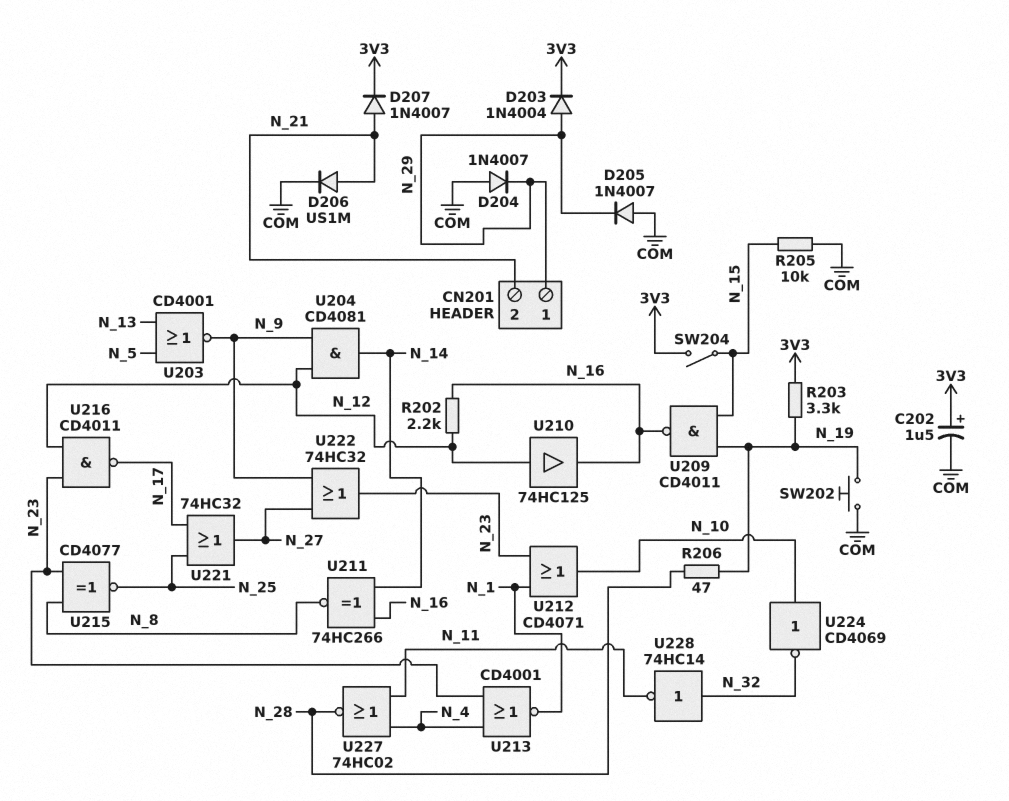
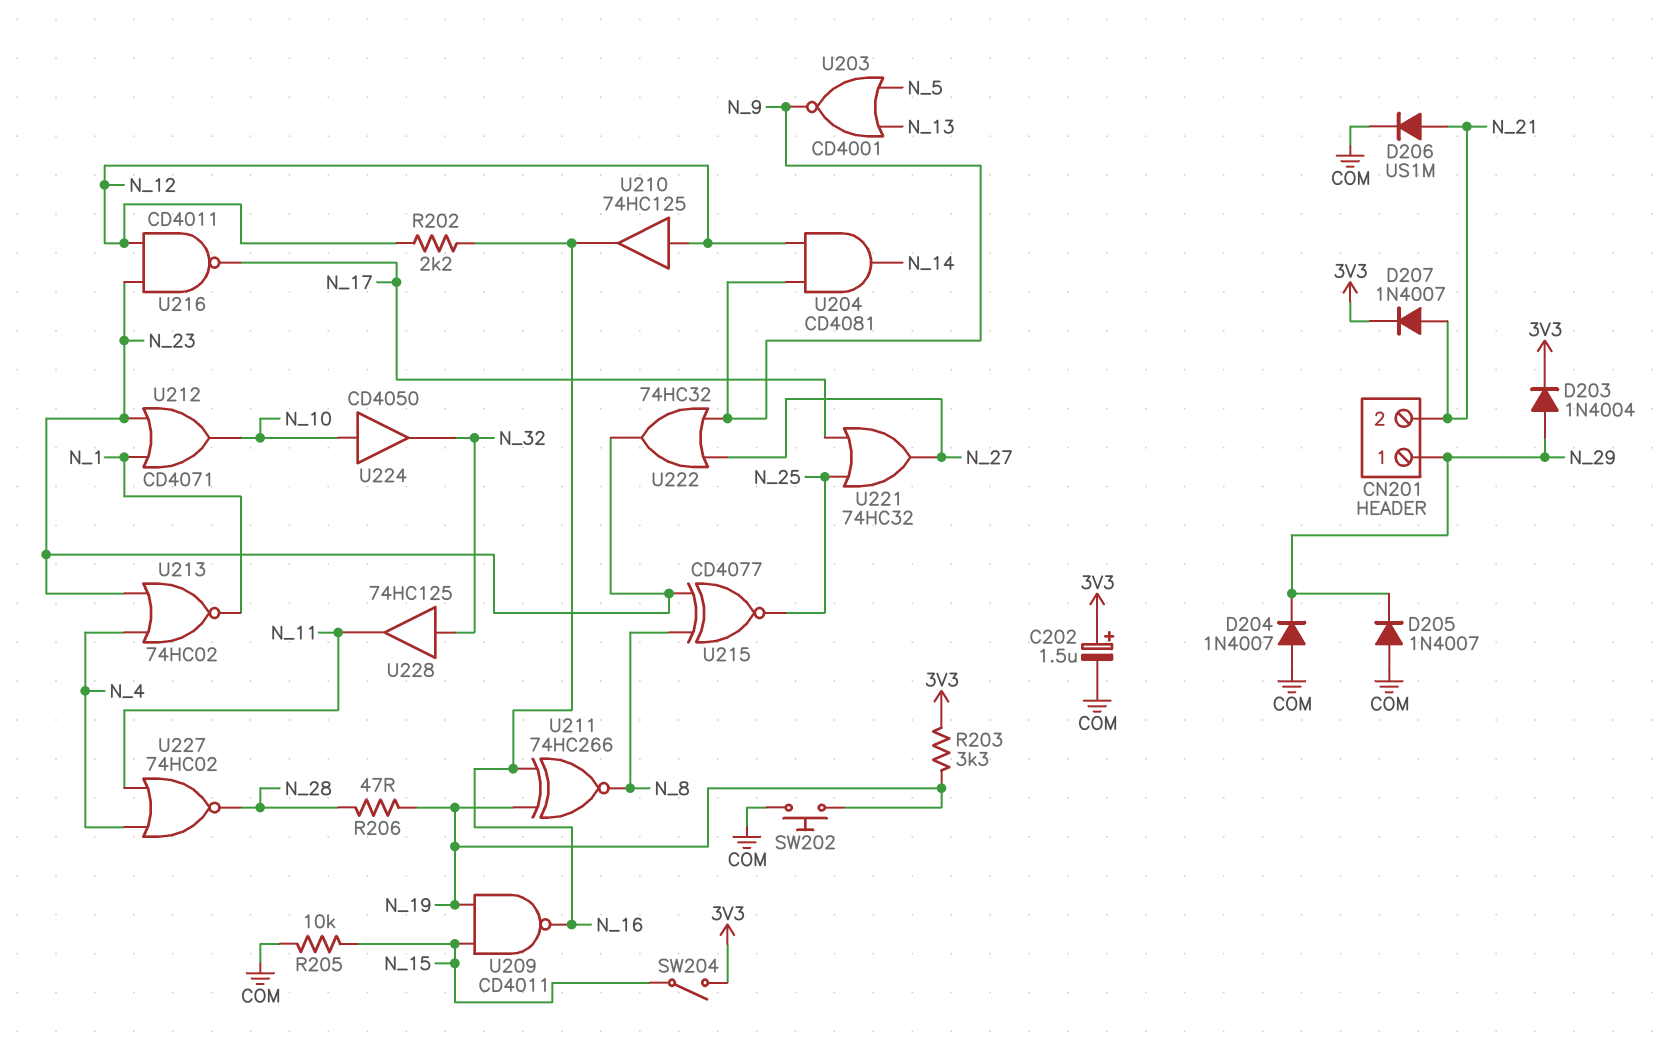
U211: XNOR 74HC266 (in N_14, in N_16, out N_8) -> XNOR 74HC266 (in N_16, in N_19, out N_8)
U213: NOR CD4001 (in N_4, in N_23, out N_1) -> NOR 74HC02 (in N_4, in N_23, out N_1)
U224: NOT CD4069 (in N_10, out N_32) -> buffer CD4050 (in N_10, out N_32)
U228: NOT 74HC14 (in N_32, out N_11) -> buffer 74HC125 (in N_32, out N_11)

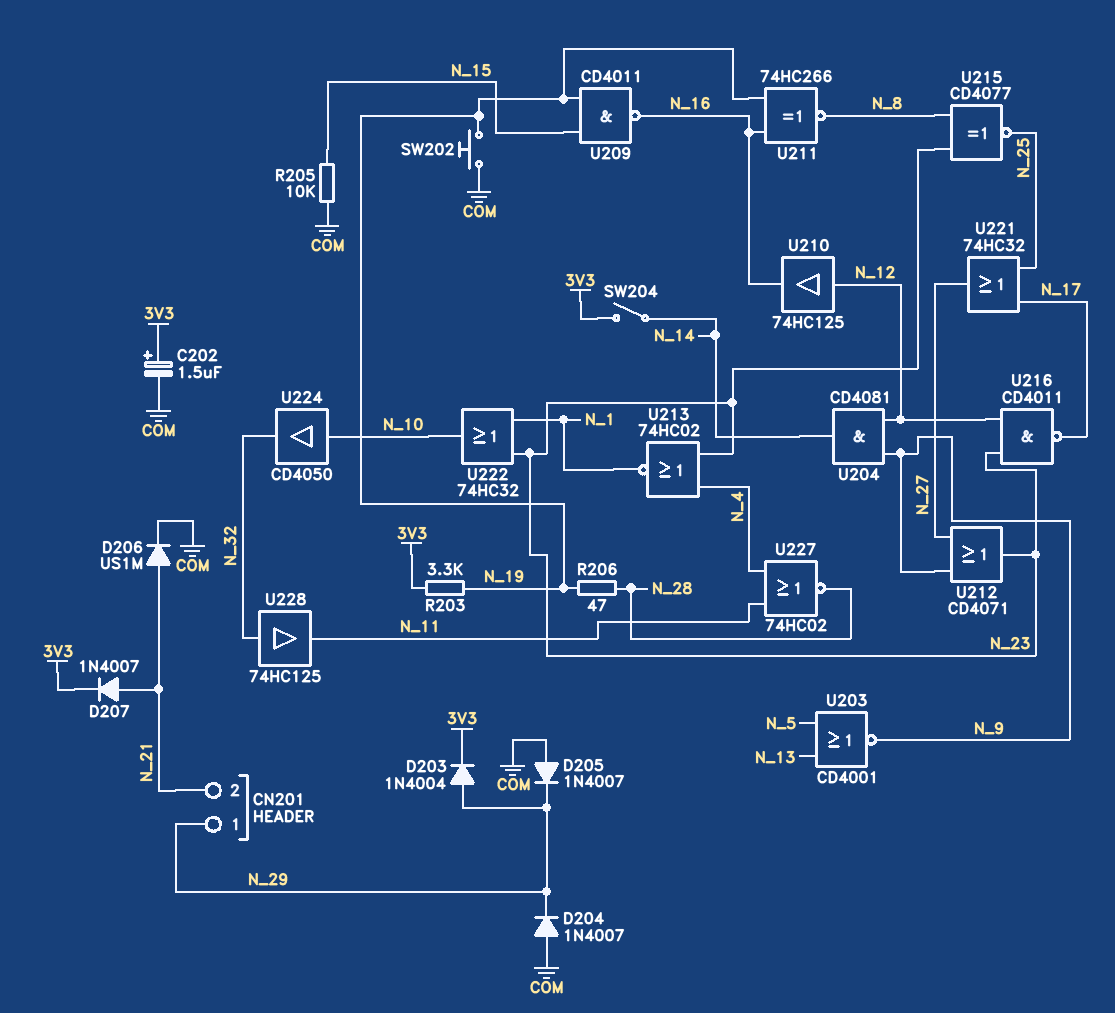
R202: 2.2k (N_12, N_16) -> none
SW204: switch (3V3, N_15) -> switch (3V3, N_14)
U212: OR CD4071 (in N_1, in N_23, out N_10) -> OR CD4071 (in N_9, in N_27, out N_23)
U222: OR 74HC32 (in N_9, in N_27, out N_23) -> OR 74HC32 (in N_1, in N_23, out N_10)

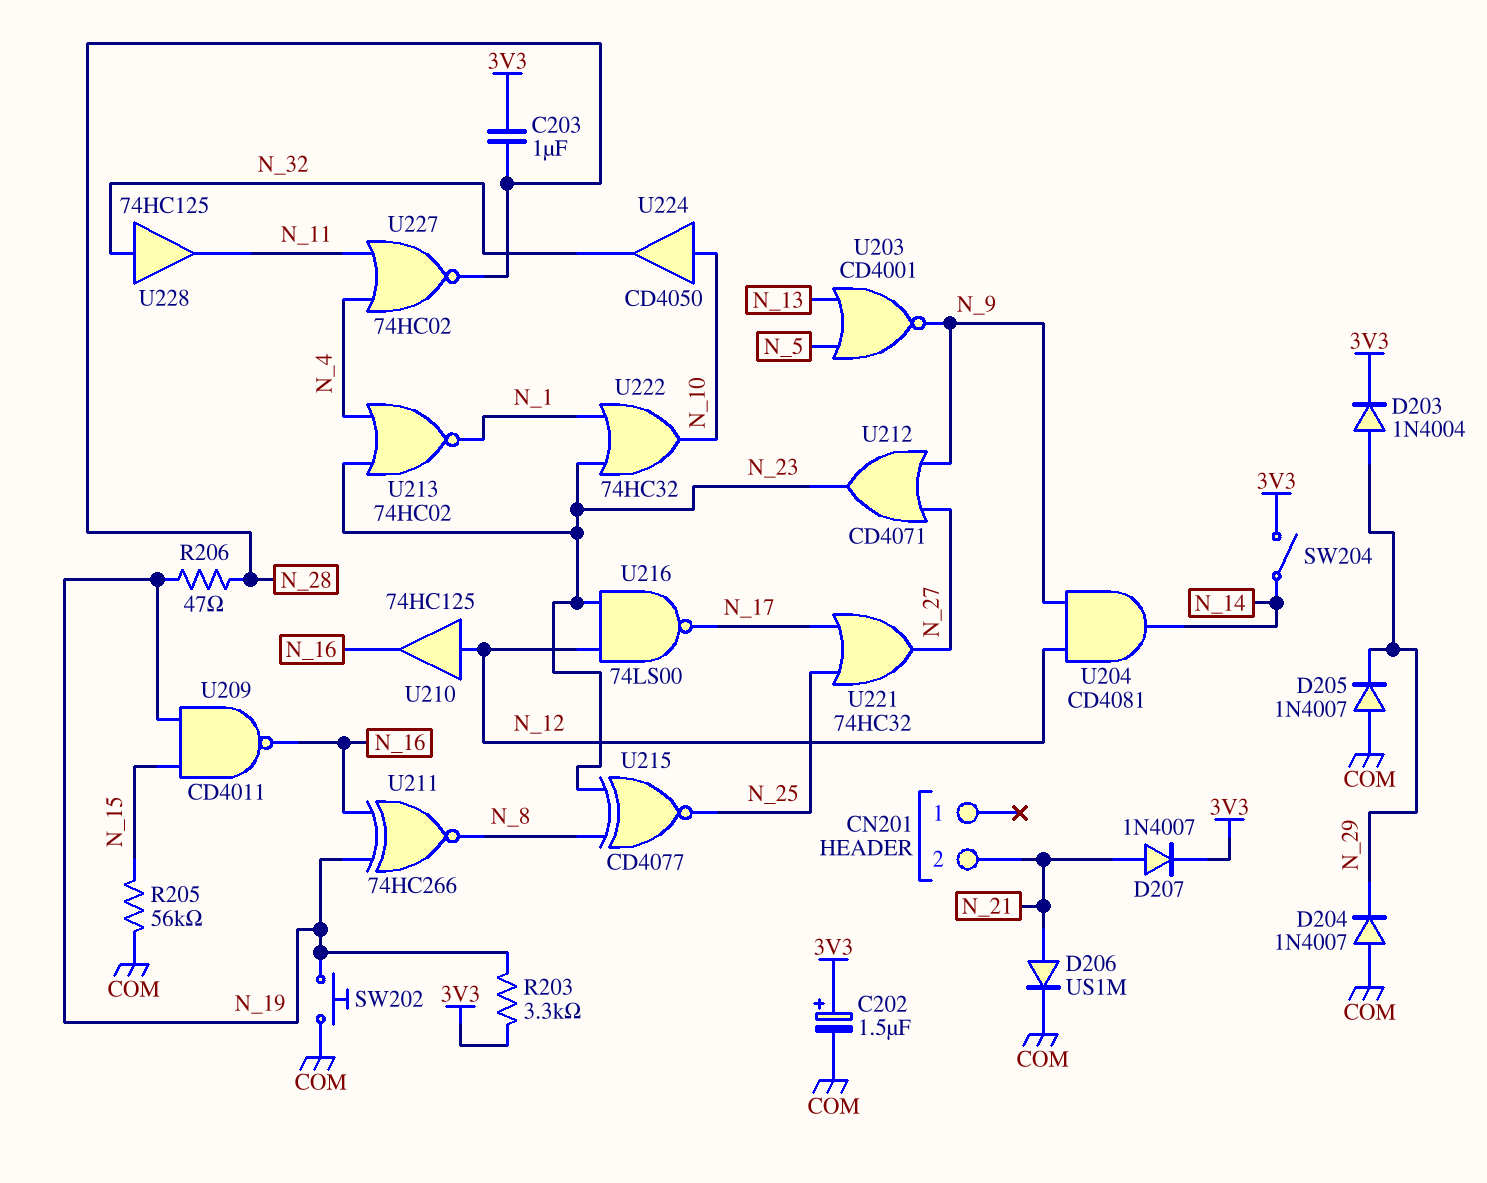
C203: none -> 1uF (3V3, N_28)
CN201 pin 1: N_29 -> none
R205: 10k (COM, N_15) -> 56k (COM, N_15)
U216: NAND CD4011 (in N_12, in N_23, out N_17) -> NAND 74LS00 (in N_12, in N_23, out N_17)

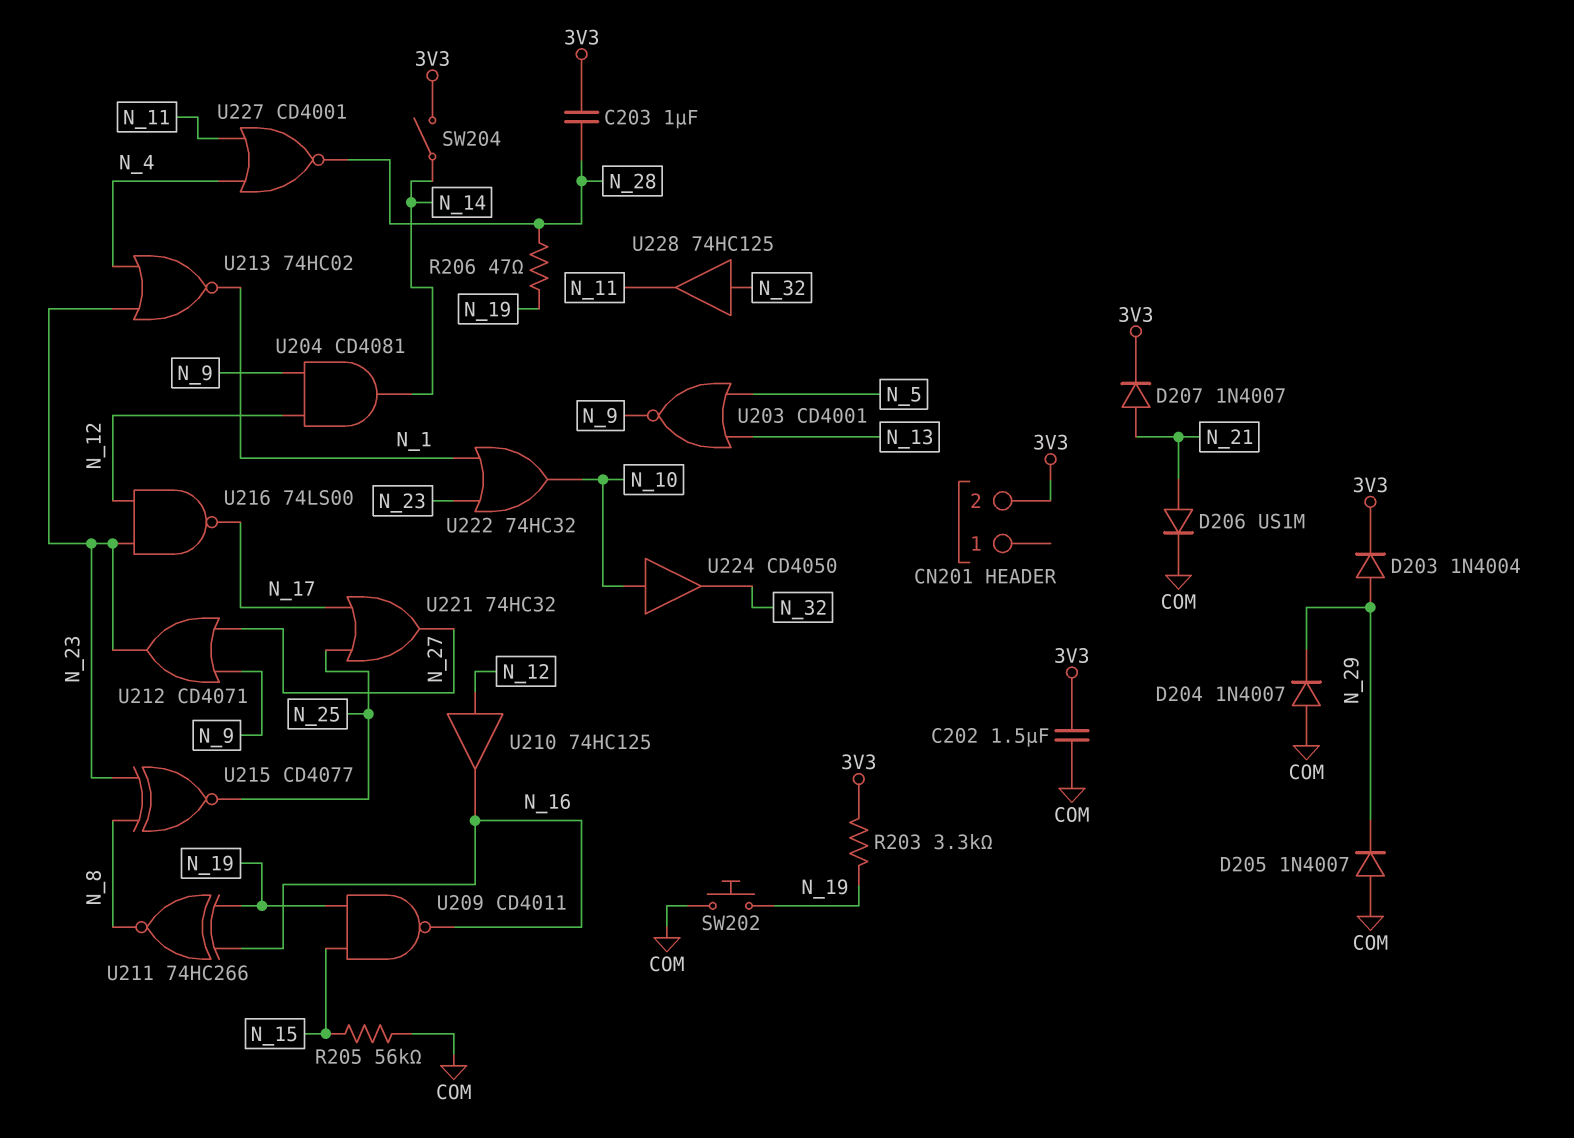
C202: 1.5uF (plus 3V3, minus COM) -> 1.5uF (3V3, COM)
CN201 pin 2: N_21 -> 3V3
U227: NOR 74HC02 (in N_4, in N_11, out N_28) -> NOR CD4001 (in N_4, in N_11, out N_28)

